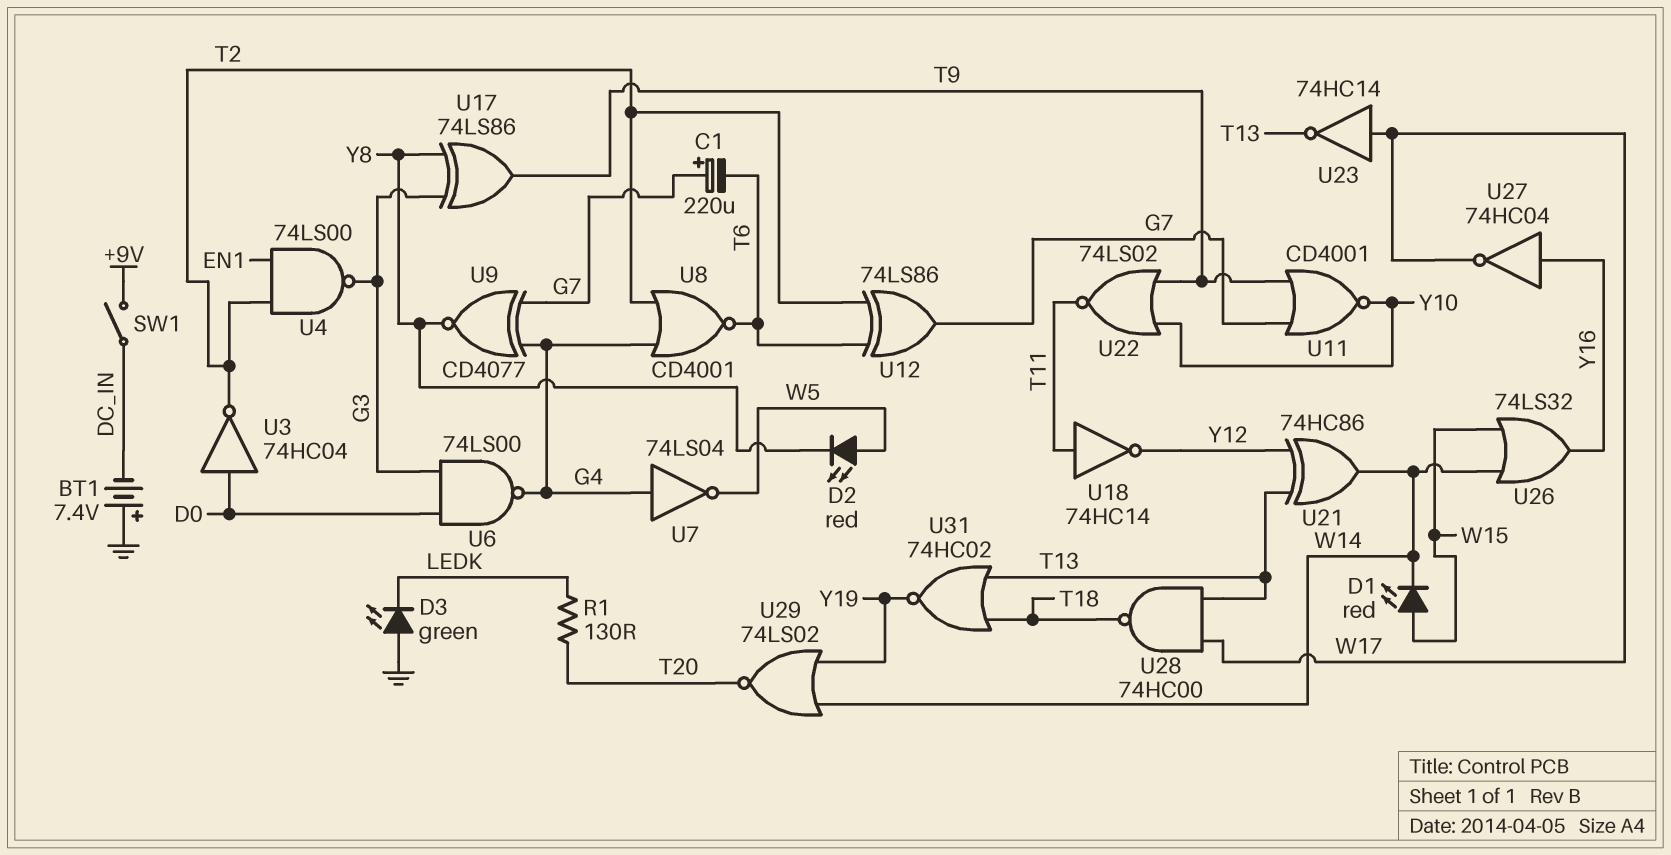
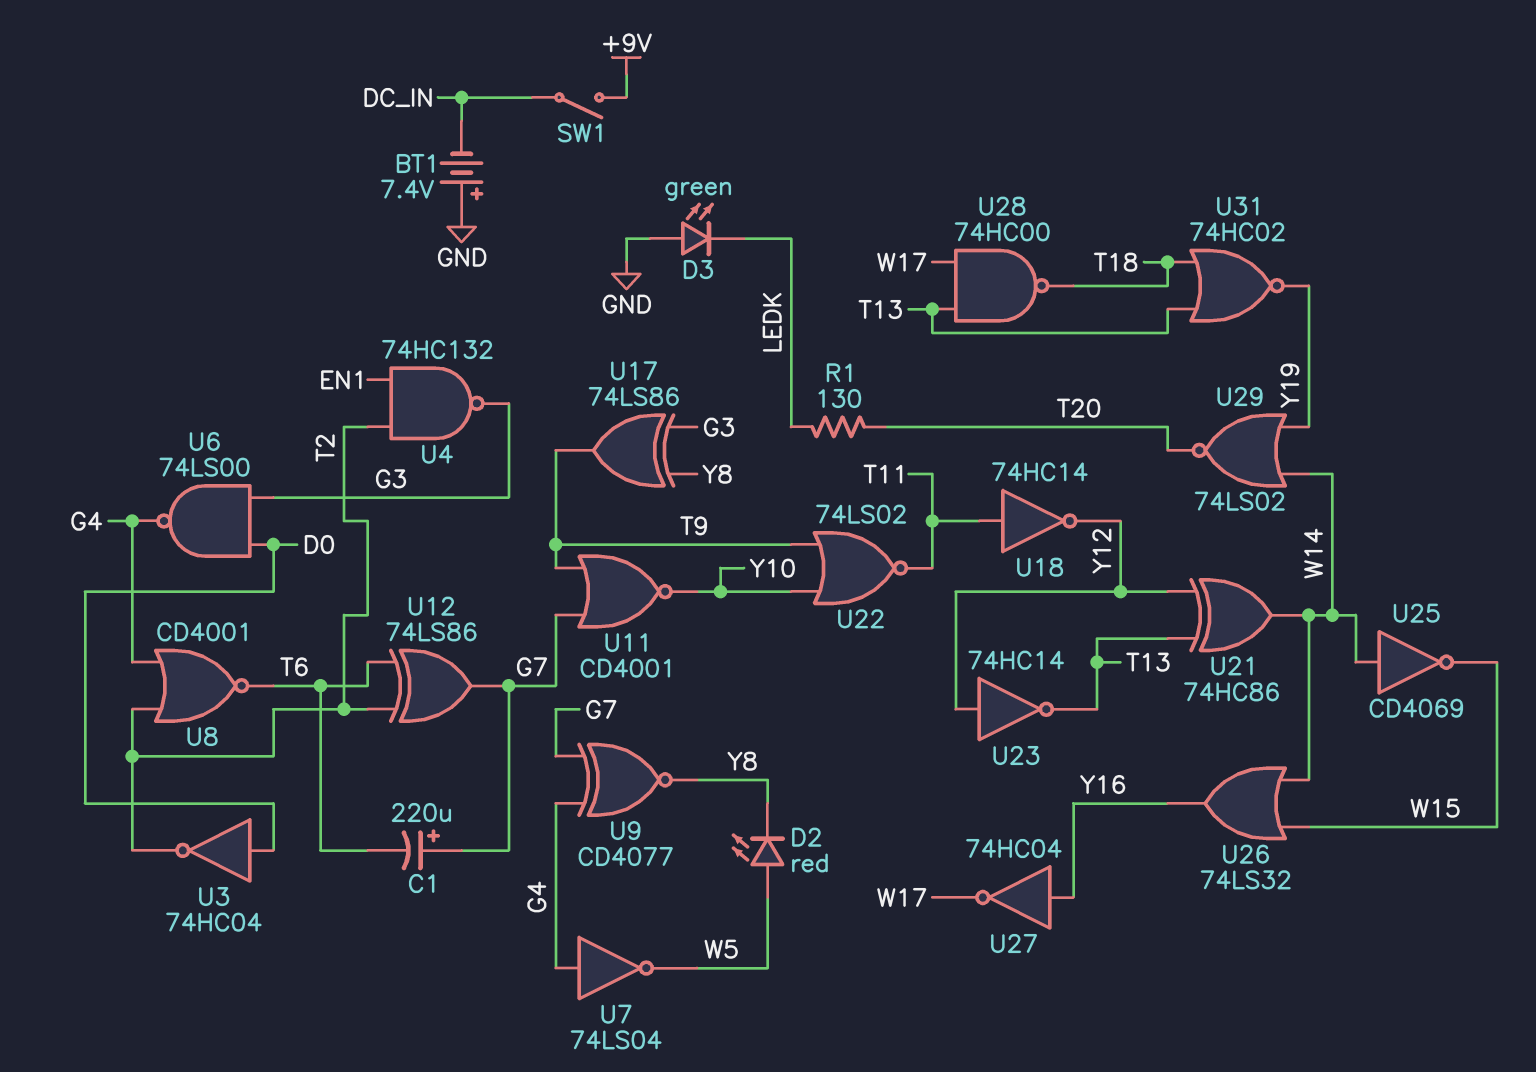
D1: LED red (A W15, K W14) -> none
U4: NAND 74LS00 (in EN1, in T2, out G3) -> NAND 74HC132 (in EN1, in T2, out G3)
U23: NOT 74HC14 (in W17, out T13) -> NOT 74HC14 (in Y12, out T13)
U25: none -> NOT CD4069 (in W14, out W15)

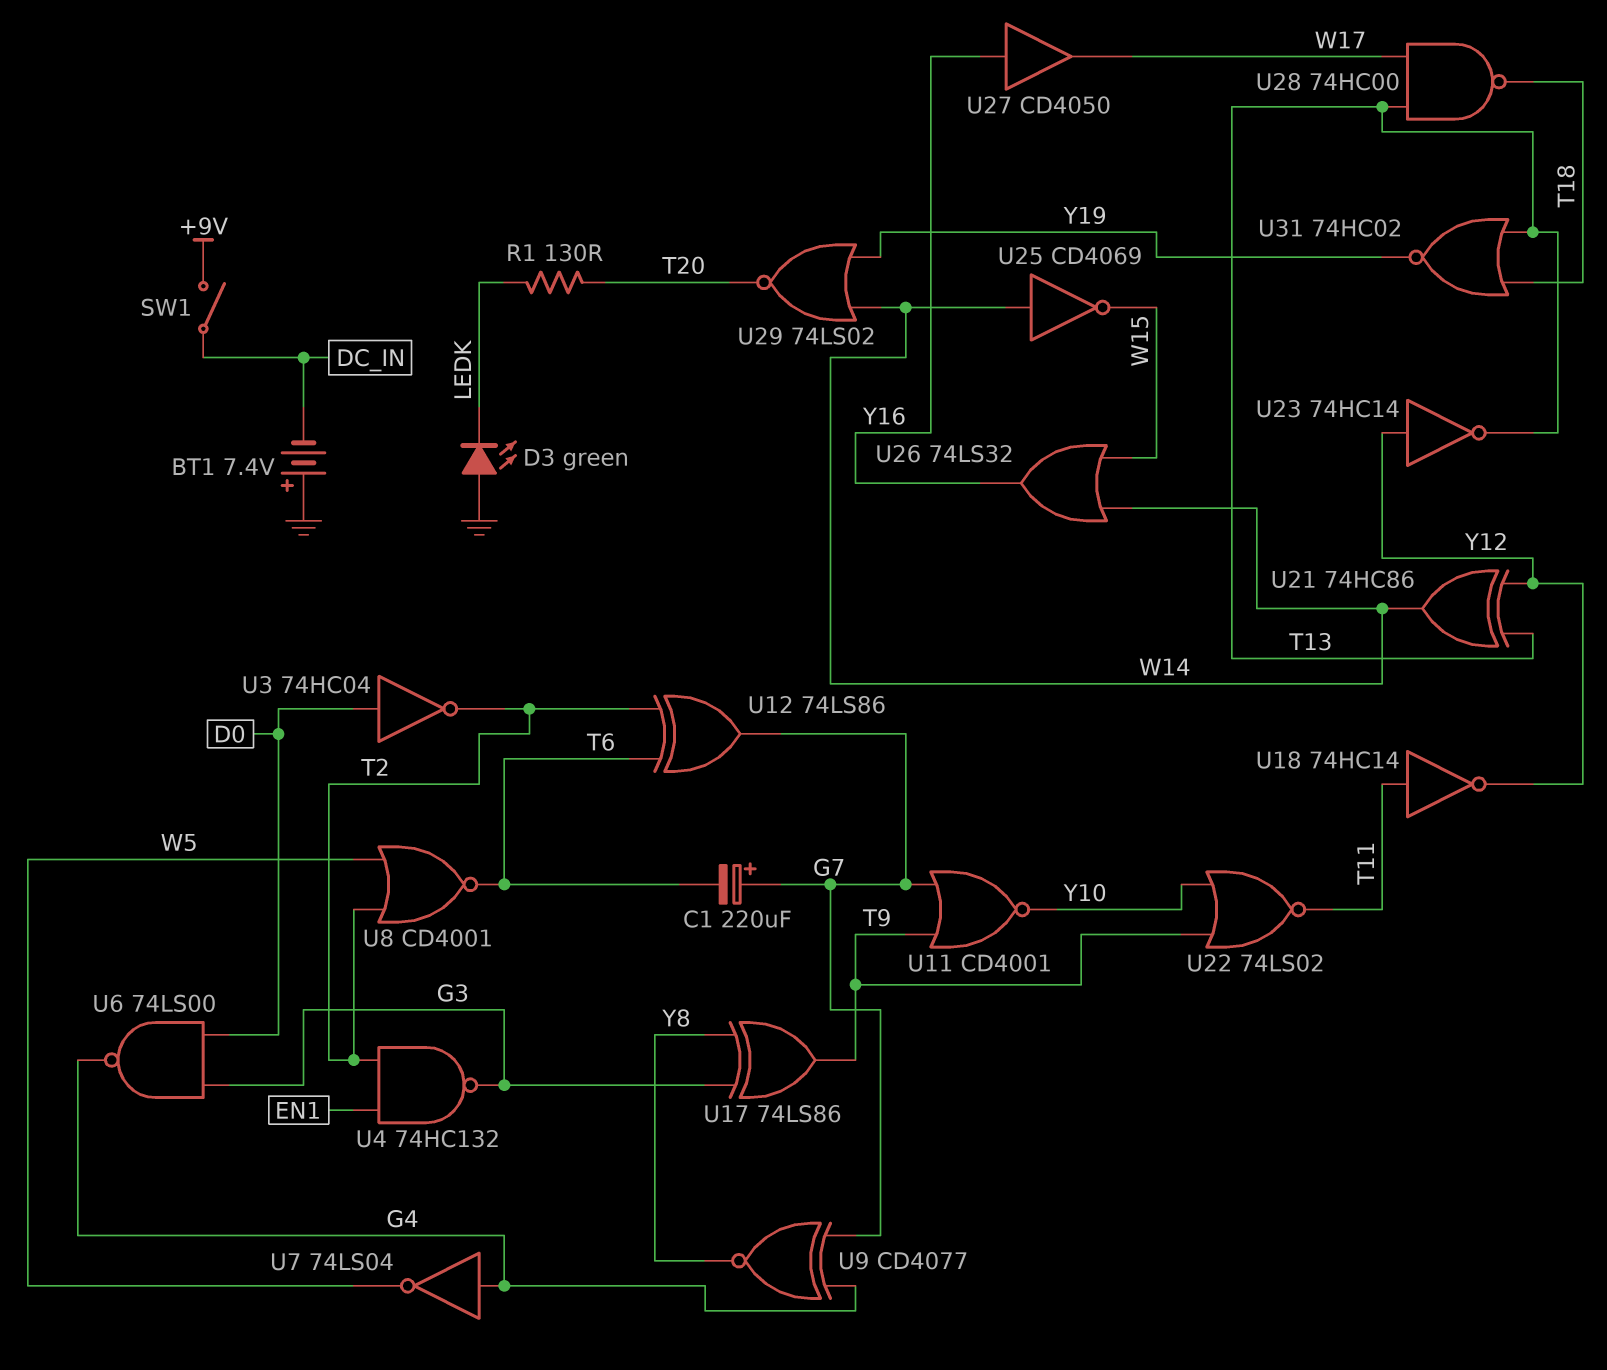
D2: LED red (A W5, K Y8) -> none
U8: NOR CD4001 (in G4, in T2, out T6) -> NOR CD4001 (in T2, in W5, out T6)
U27: NOT 74HC04 (in Y16, out W17) -> buffer CD4050 (in Y16, out W17)

